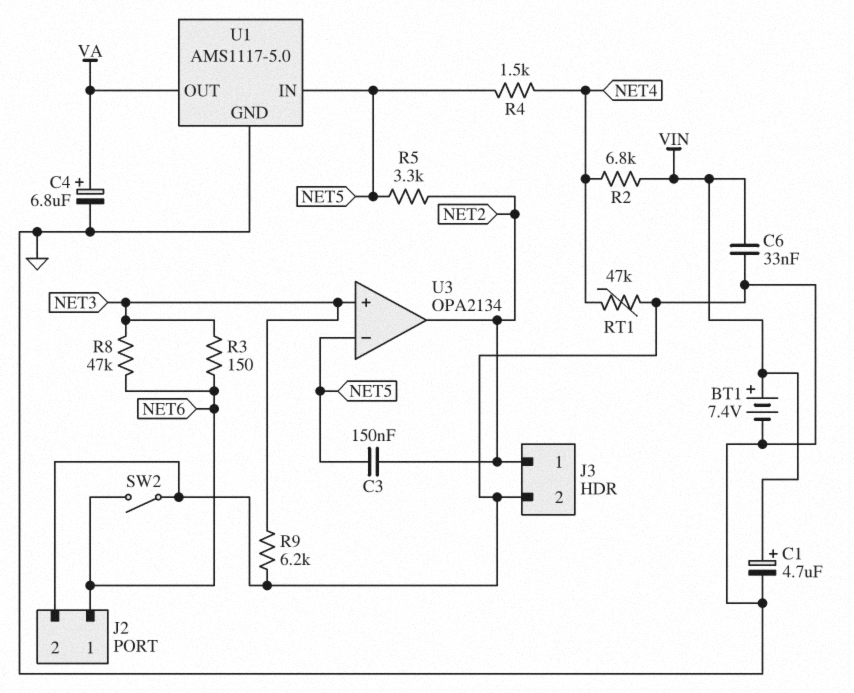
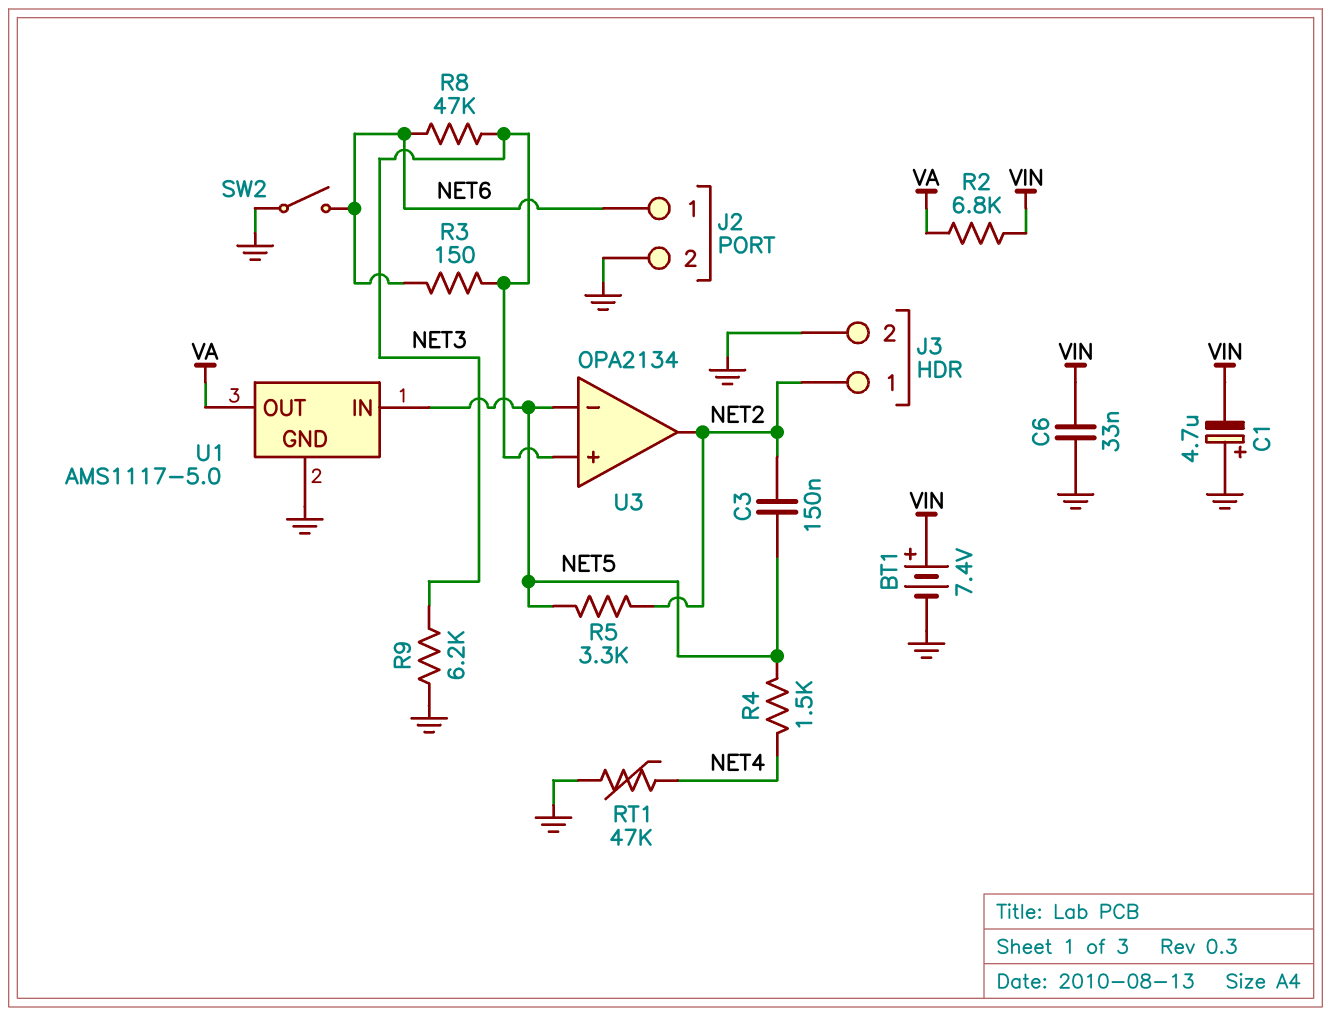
C1: 4.7uF (plus VIN, minus GND) -> 4.7uF (plus GND, minus VIN)
C4: 6.8uF (plus VA, minus GND) -> none
R2: 6.8k (NET4, VIN) -> 6.8k (VA, VIN)

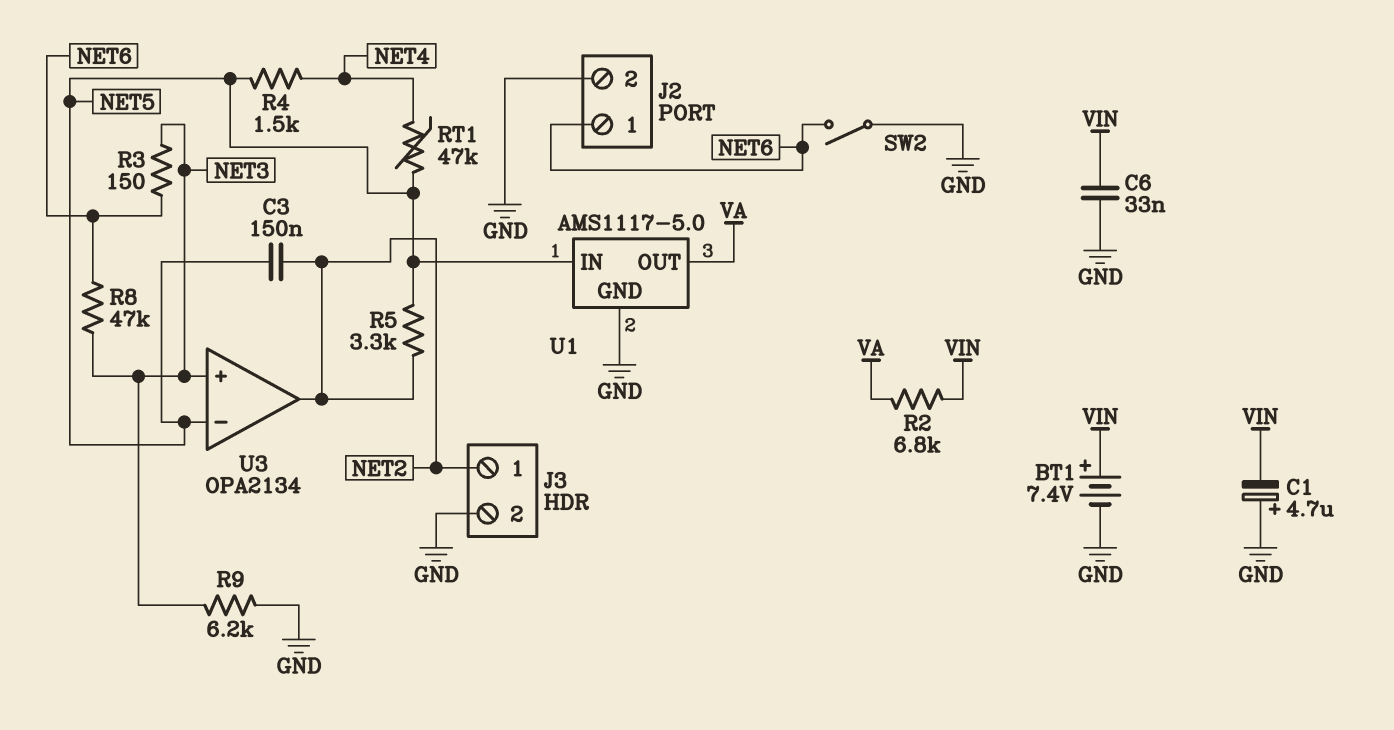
RT1: 47k (GND, NET4) -> 47k (NET4, NET5)

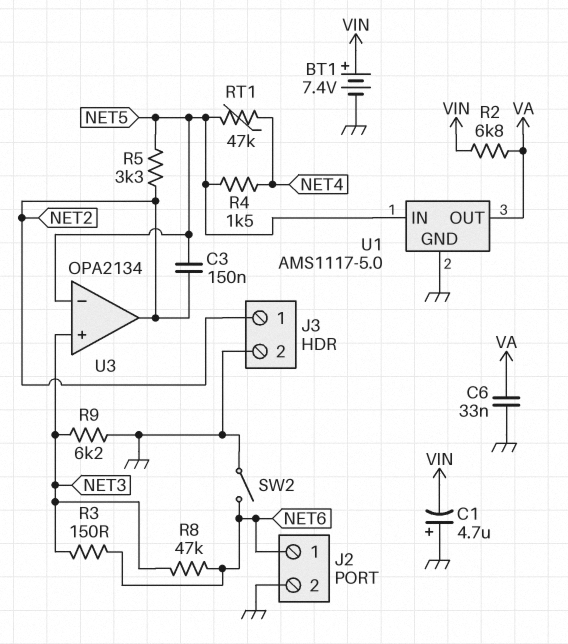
C6: 33nF (GND, VIN) -> 33nF (GND, VA)

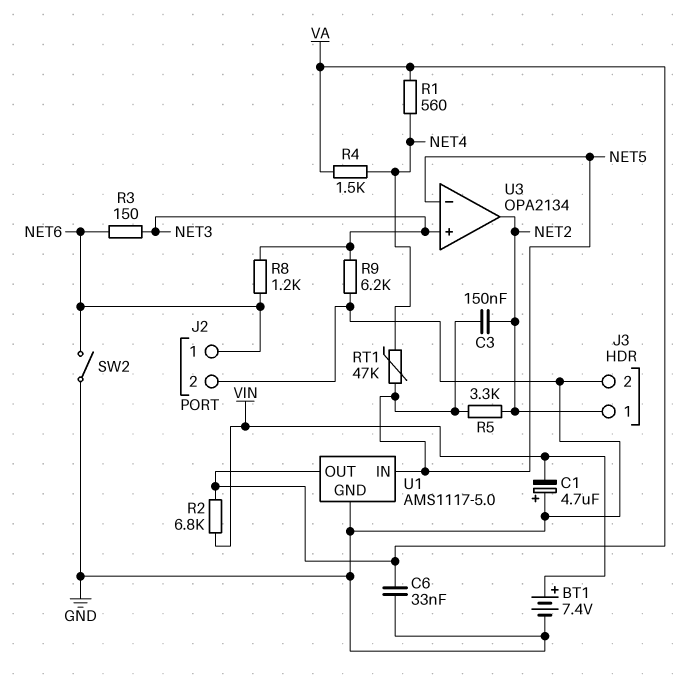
R1: none -> 560 (NET4, VA)
R4: 1.5k (NET4, NET5) -> 1.5k (NET4, VA)
R8: 47k (NET3, NET6) -> 1.2k (NET3, NET6)

